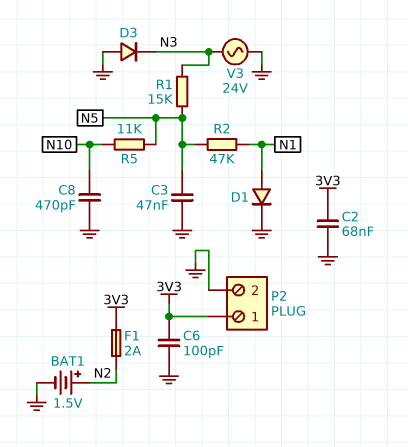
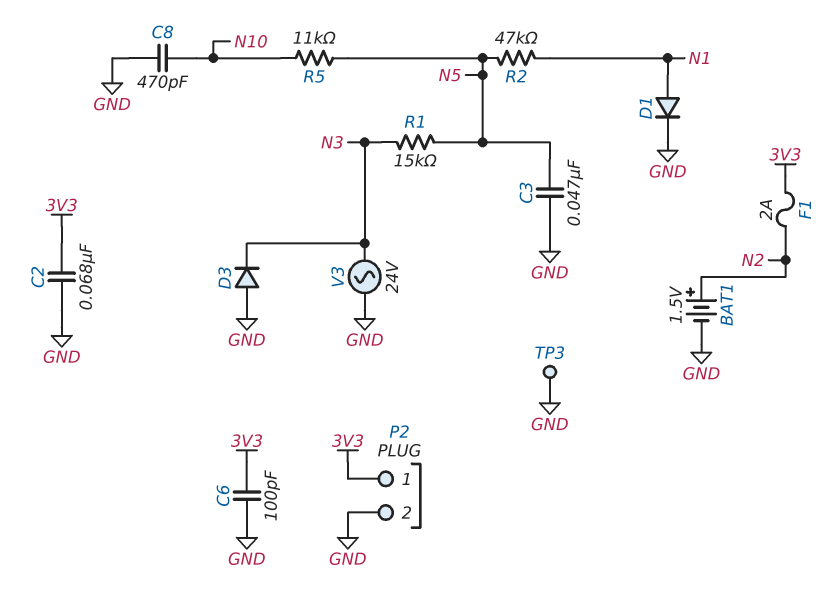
TP3: none -> test point (GND)

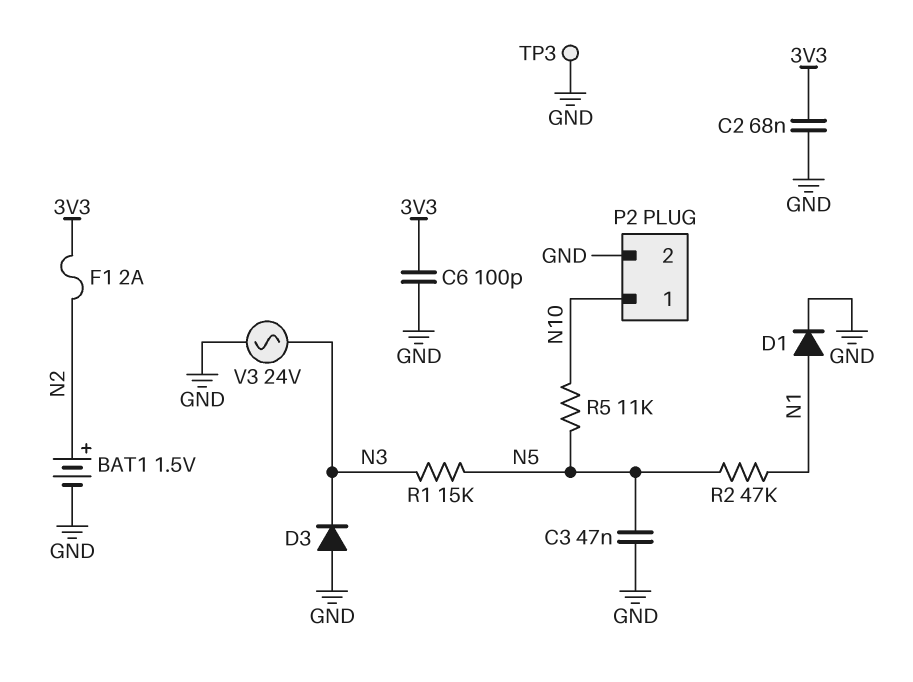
C8: 470pF (GND, N10) -> none
P2 pin 1: 3V3 -> N10

